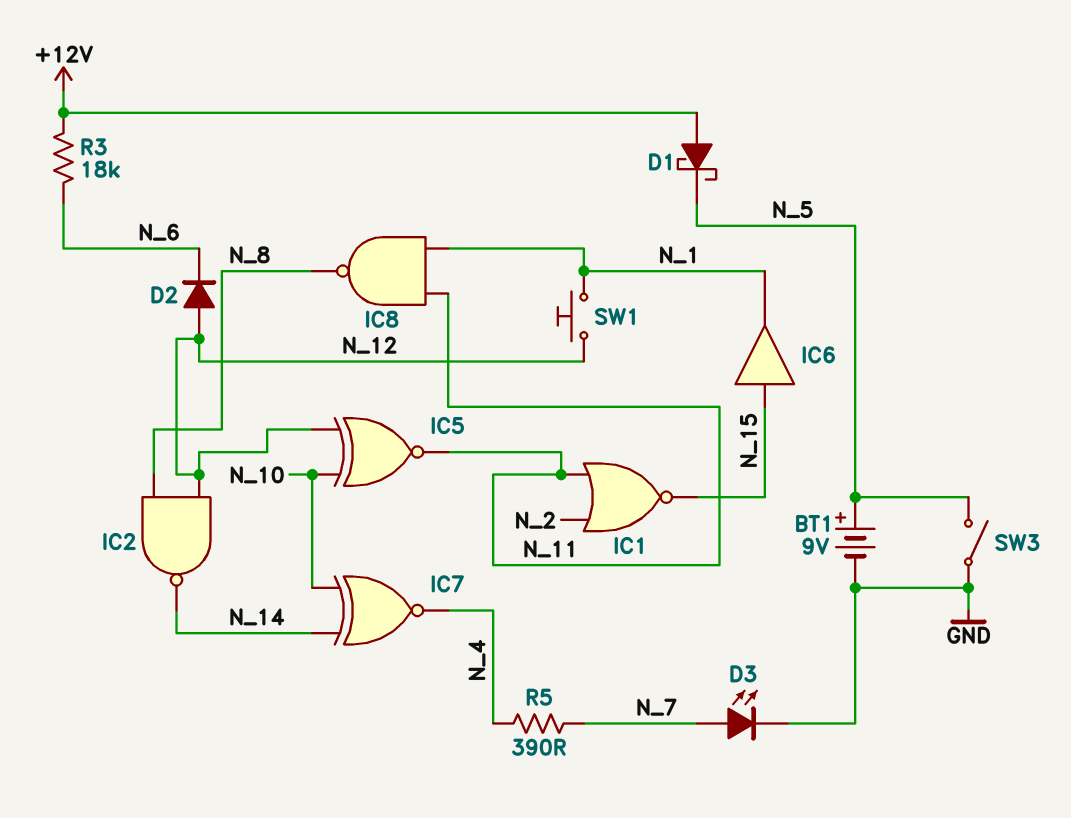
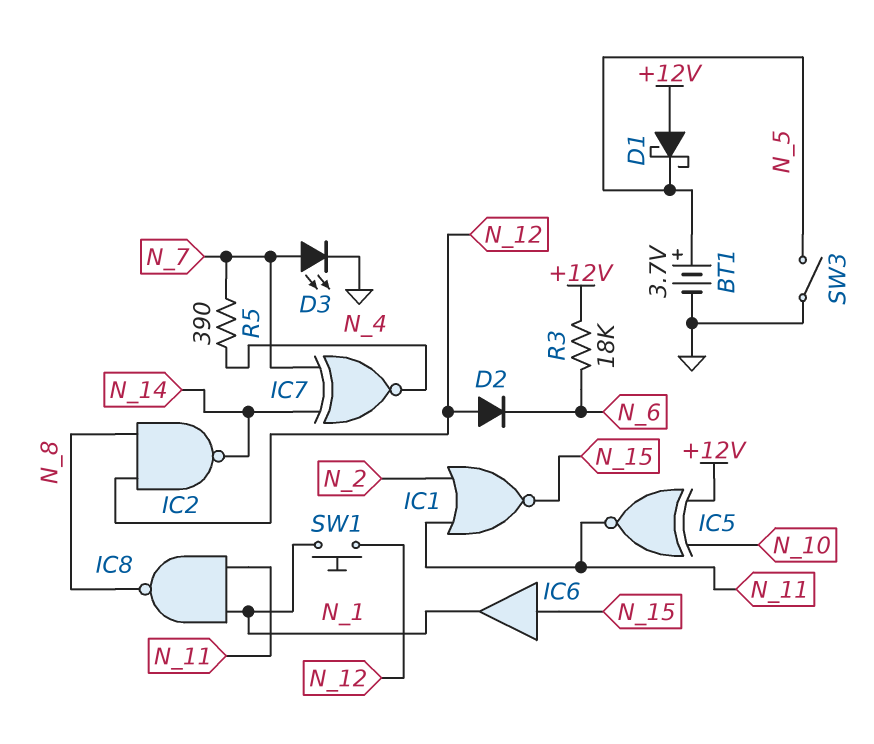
BT1: 9V (plus N_5, minus GND) -> 3.7V (plus N_5, minus GND)
IC5: XNOR (in N_10, in N_12, out N_11) -> XNOR (in +12V, in N_10, out N_11)
IC7: XNOR (in N_10, in N_14, out N_4) -> XNOR (in N_7, in N_14, out N_4)

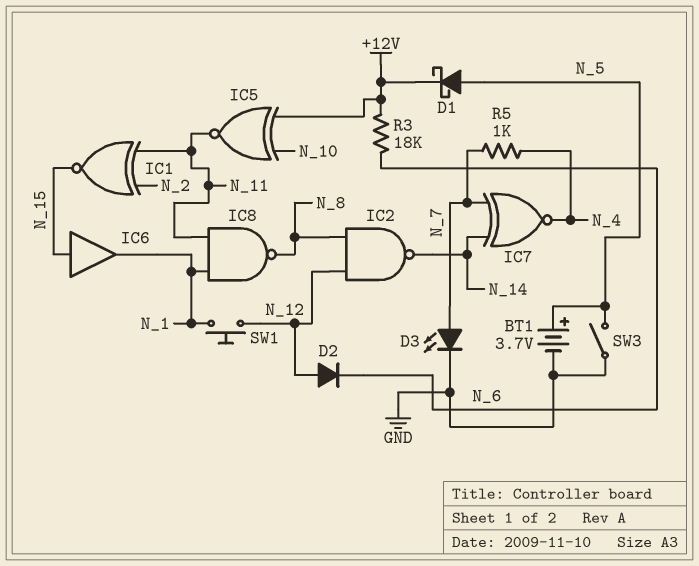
D1: schottky (A +12V, K N_5) -> schottky (A N_5, K +12V)
IC1: NOR (in N_2, in N_11, out N_15) -> XNOR (in N_2, in N_11, out N_15)
R5: 390 (N_4, N_7) -> 1k (N_4, N_7)

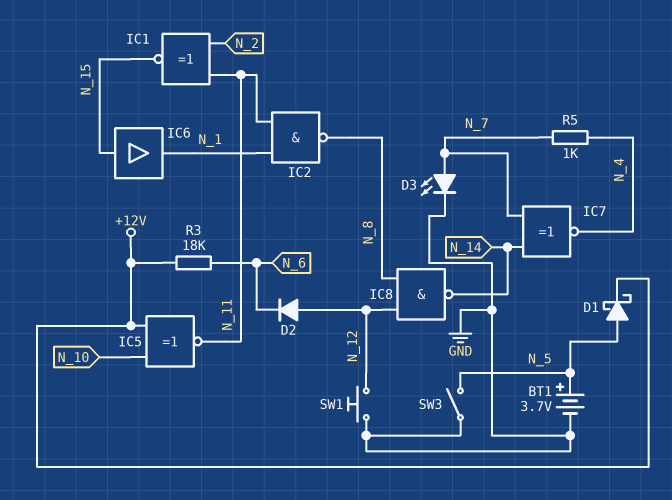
IC2: NAND (in N_8, in N_12, out N_14) -> NAND (in N_1, in N_11, out N_8)
IC8: NAND (in N_1, in N_11, out N_8) -> NAND (in N_8, in N_12, out N_14)
SW1: button (N_1, N_12) -> button (GND, N_12)

